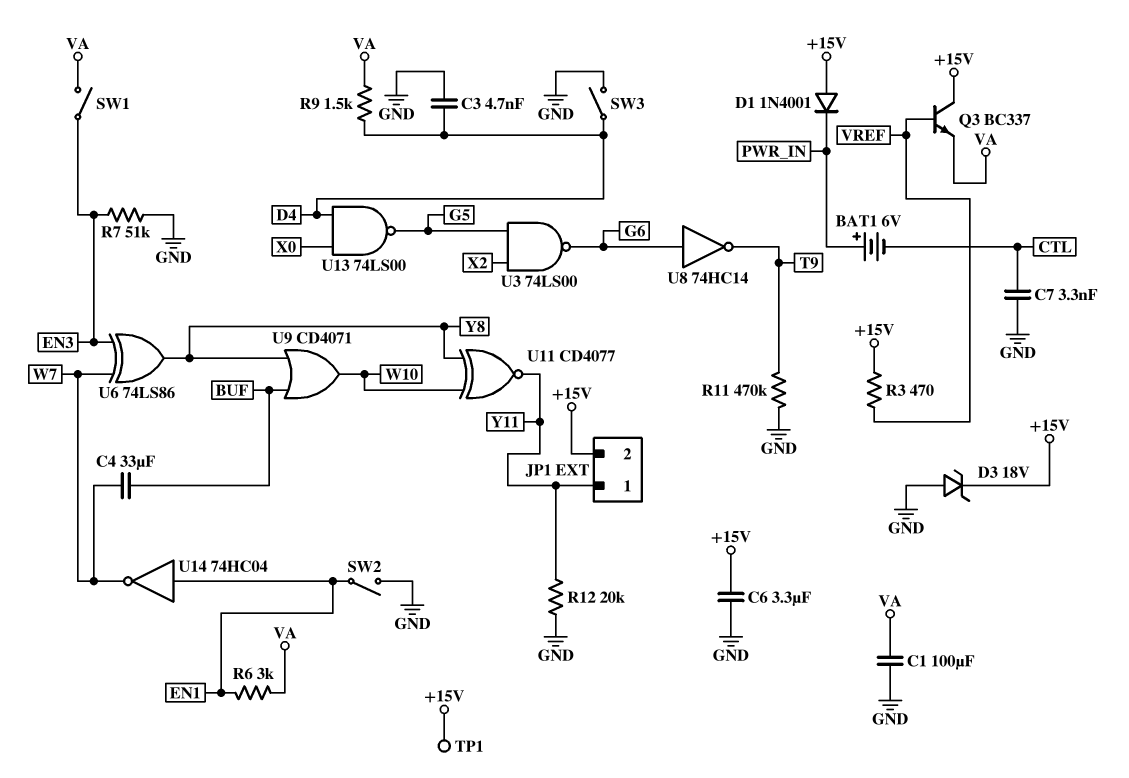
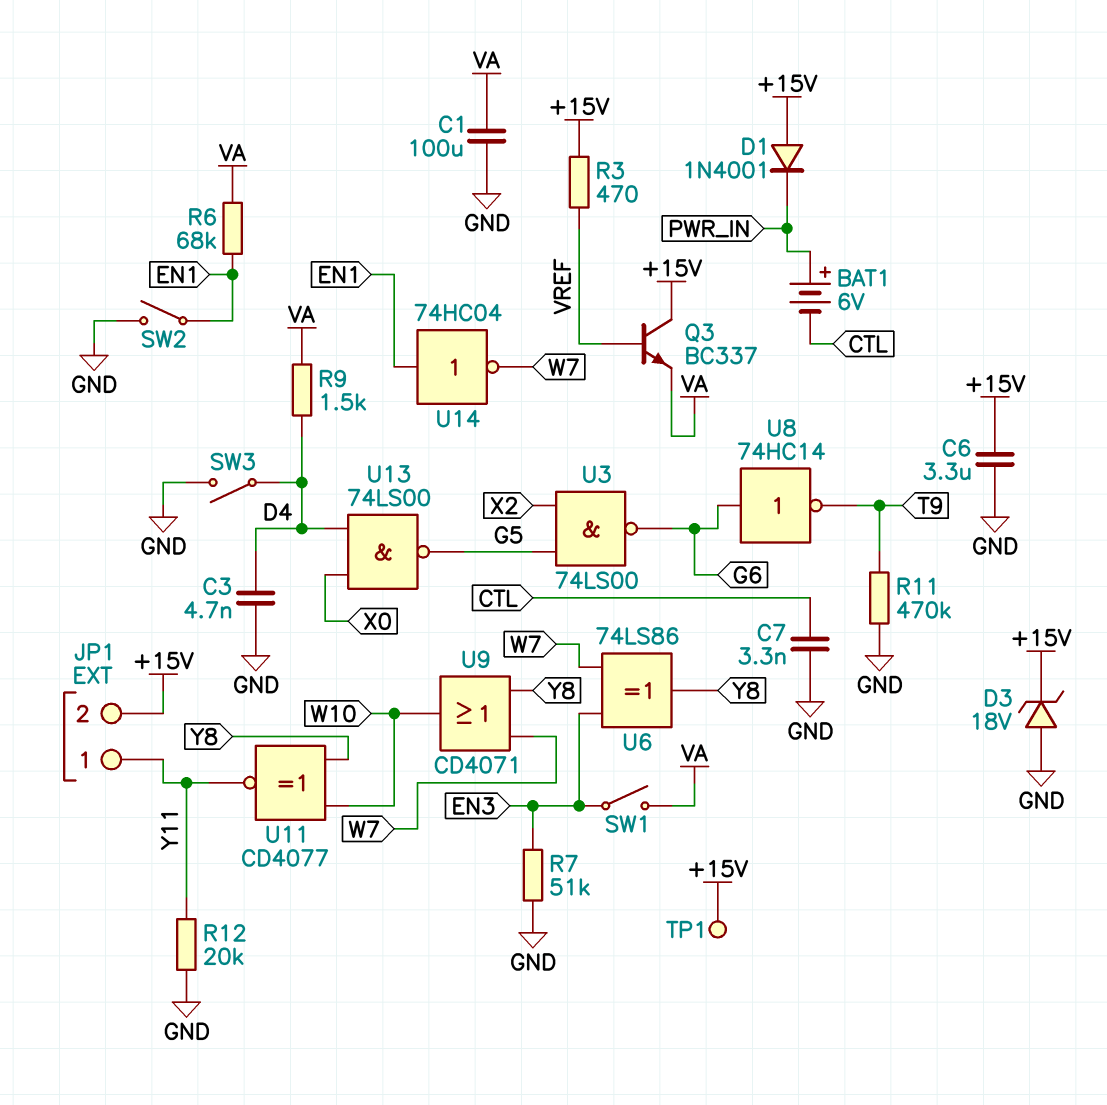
C4: 33uF (BUF, W7) -> none
R6: 3k (EN1, VA) -> 68k (EN1, VA)
U9: OR CD4071 (in BUF, in Y8, out W10) -> OR CD4071 (in W7, in Y8, out W10)

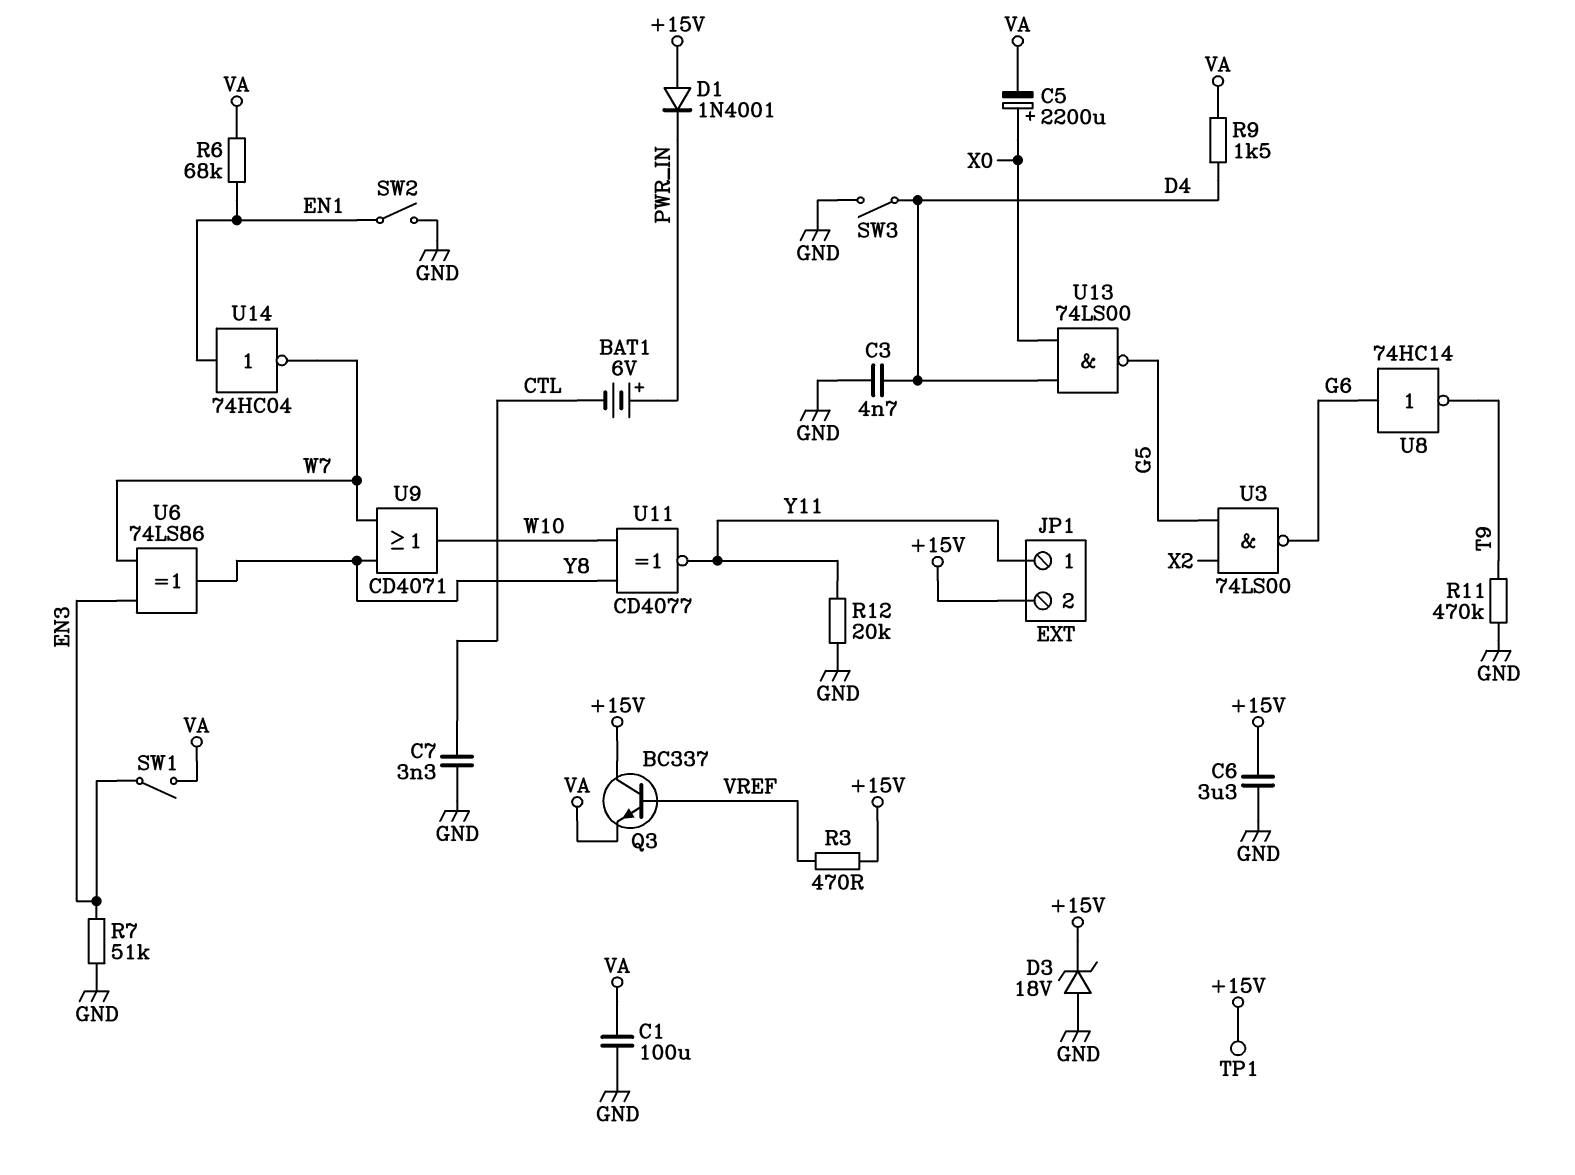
C5: none -> 2200uF (plus X0, minus VA)

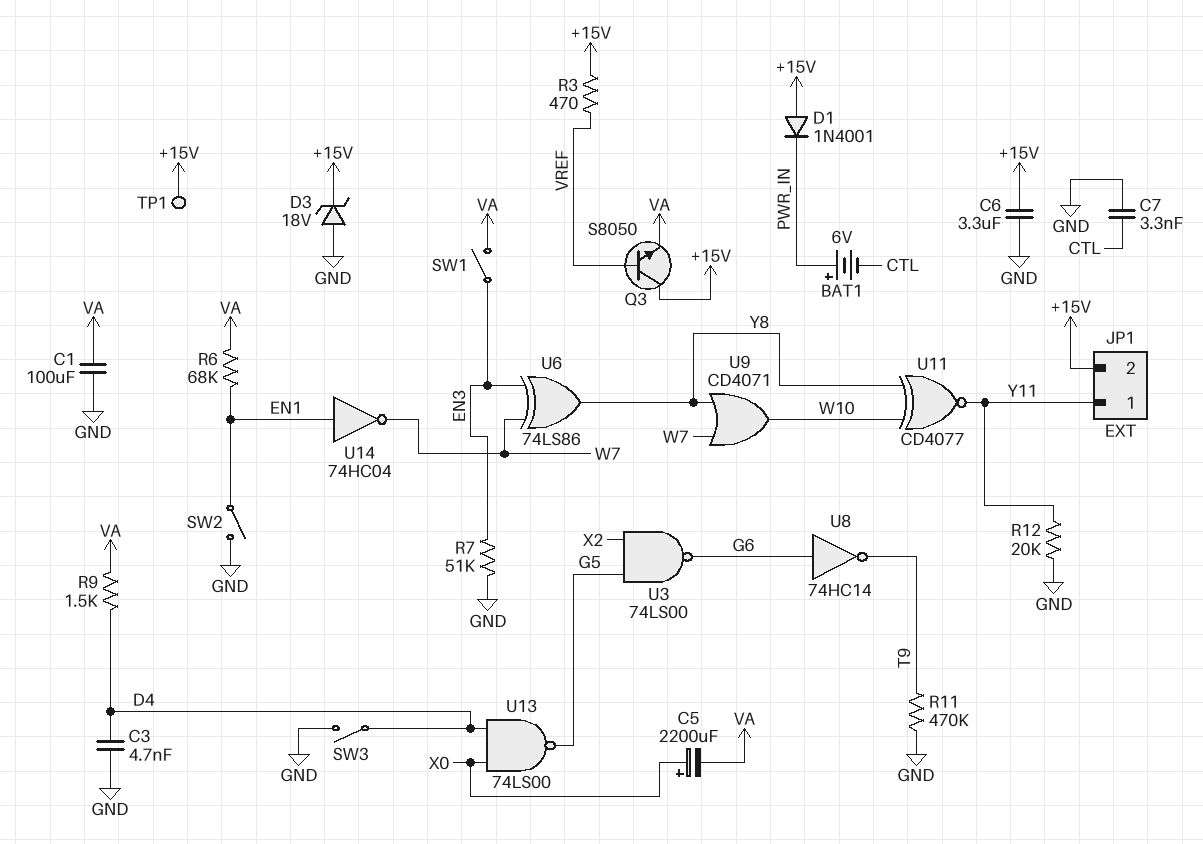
Q3: NPN BC337 (B VREF, C +15V, E VA) -> NPN S8050 (B VREF, C +15V, E VA)

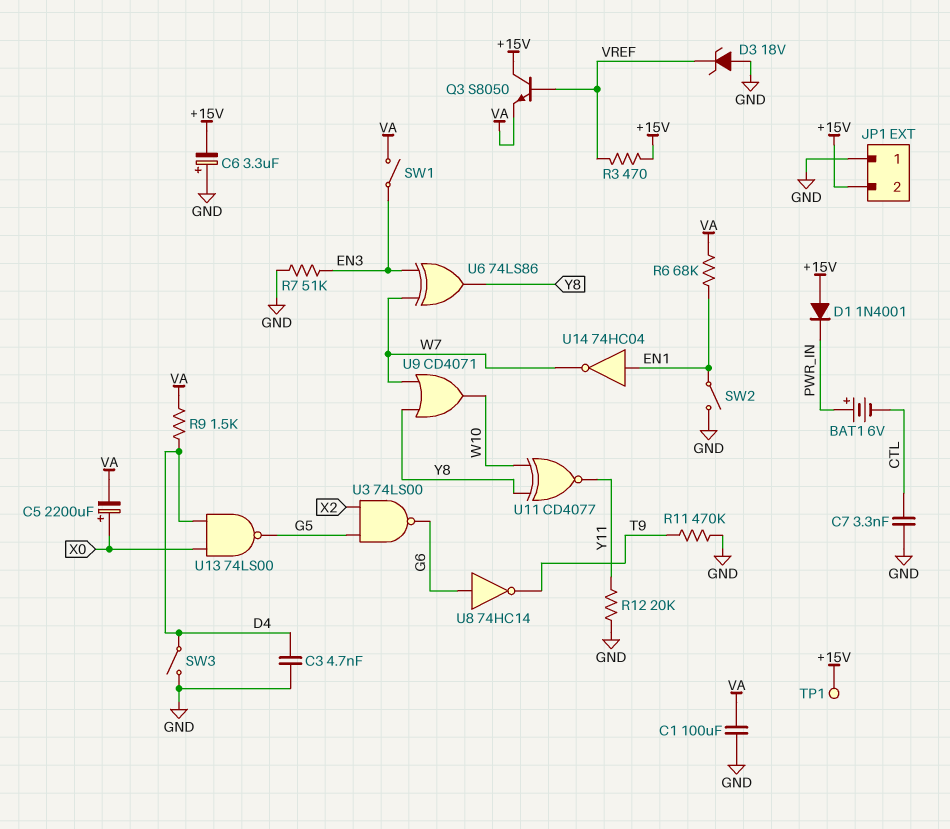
C6: 3.3uF (+15V, GND) -> 3.3uF (plus GND, minus +15V)
D3: zener 18V (A GND, K +15V) -> zener 18V (A GND, K VREF)
JP1 pin 1: Y11 -> GND

